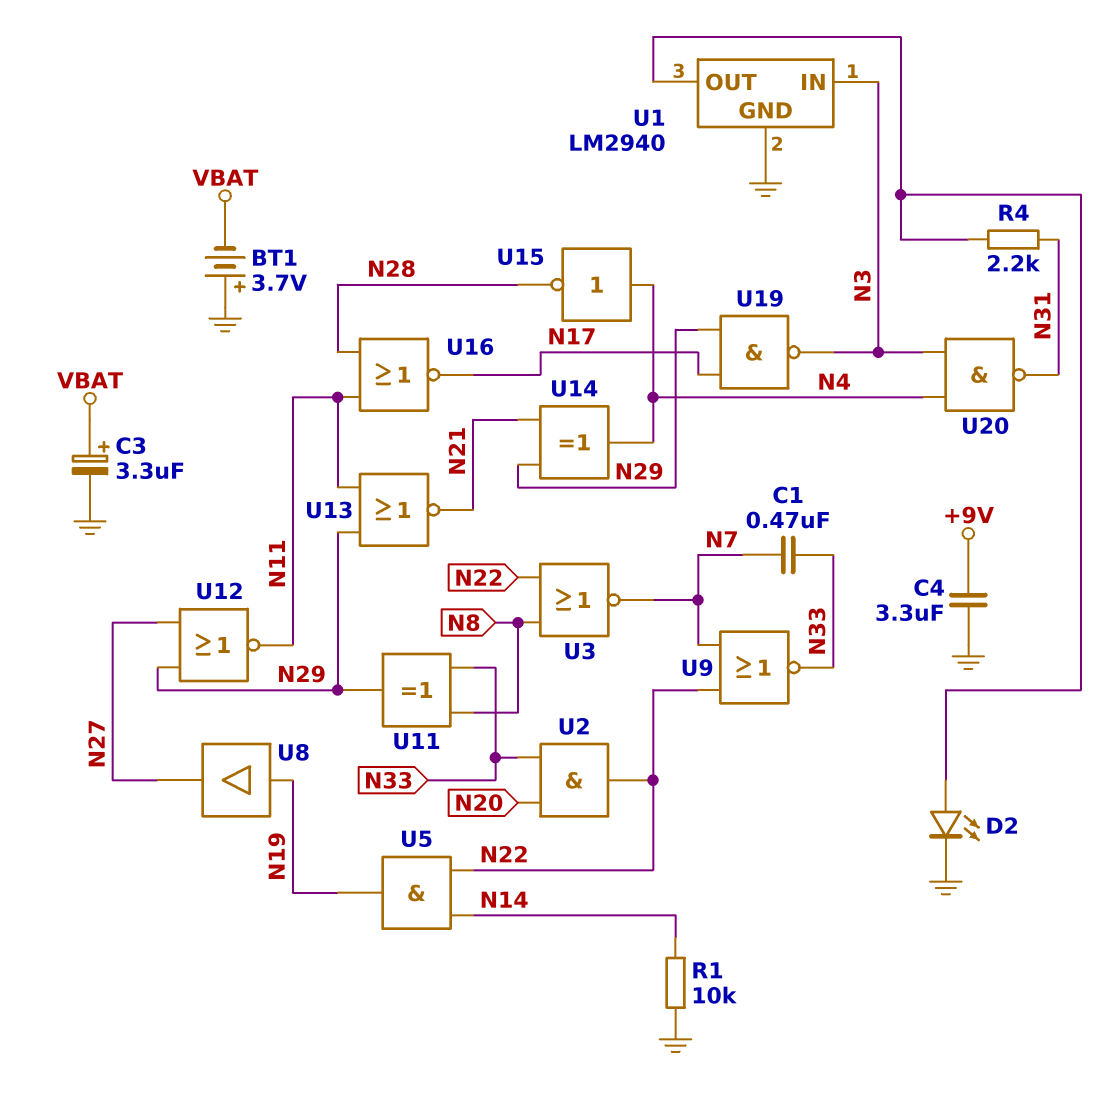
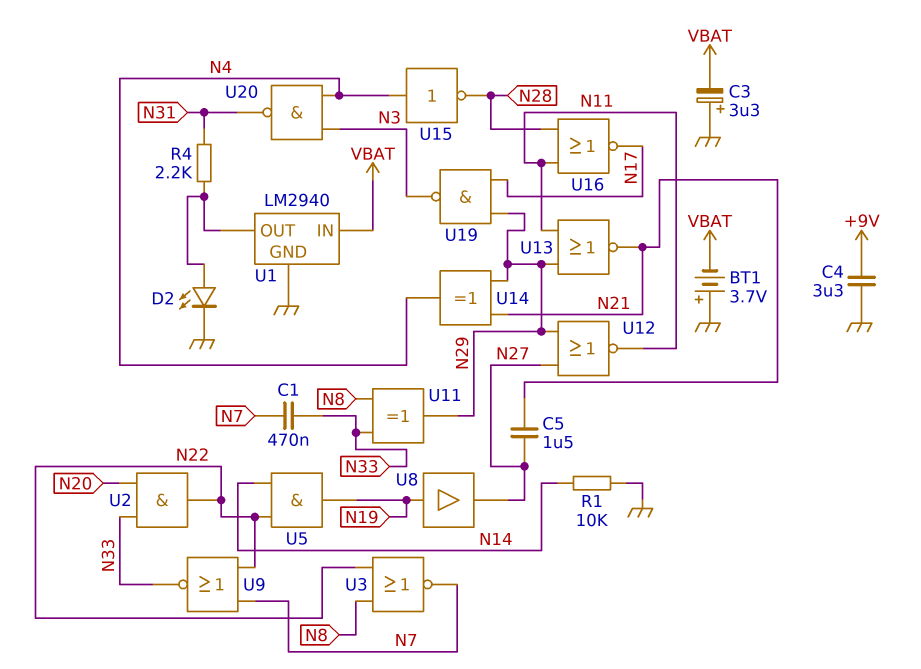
C3: 3.3uF (plus VBAT, minus GND) -> 3.3uF (plus GND, minus VBAT)
C5: none -> 1.5uF (N21, N27)
U1 pin IN: N3 -> VBAT

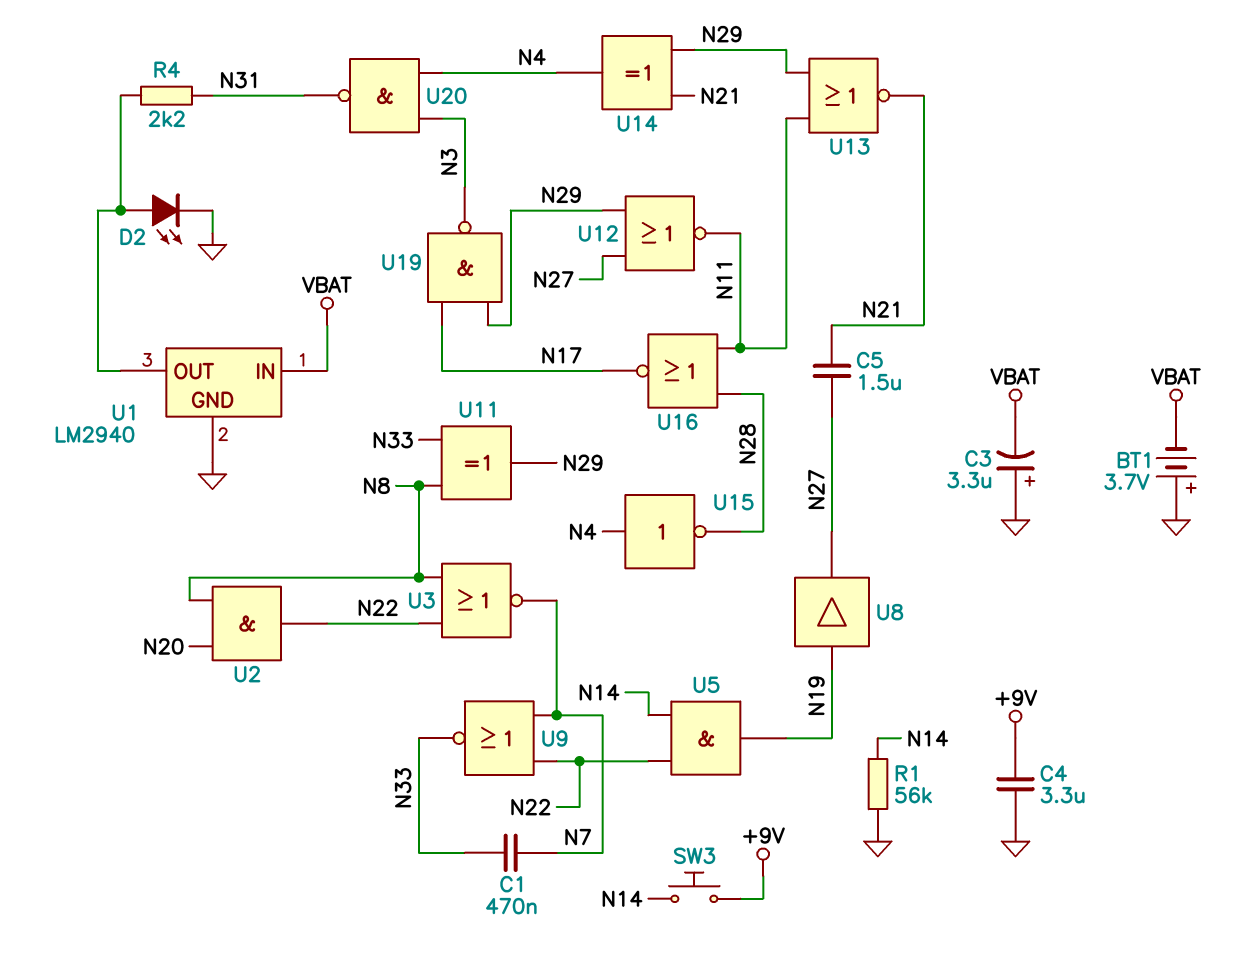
R1: 10k (GND, N14) -> 56k (GND, N14)
SW3: none -> button (+9V, N14)
U2: AND (in N20, in N33, out N22) -> AND (in N8, in N20, out N22)

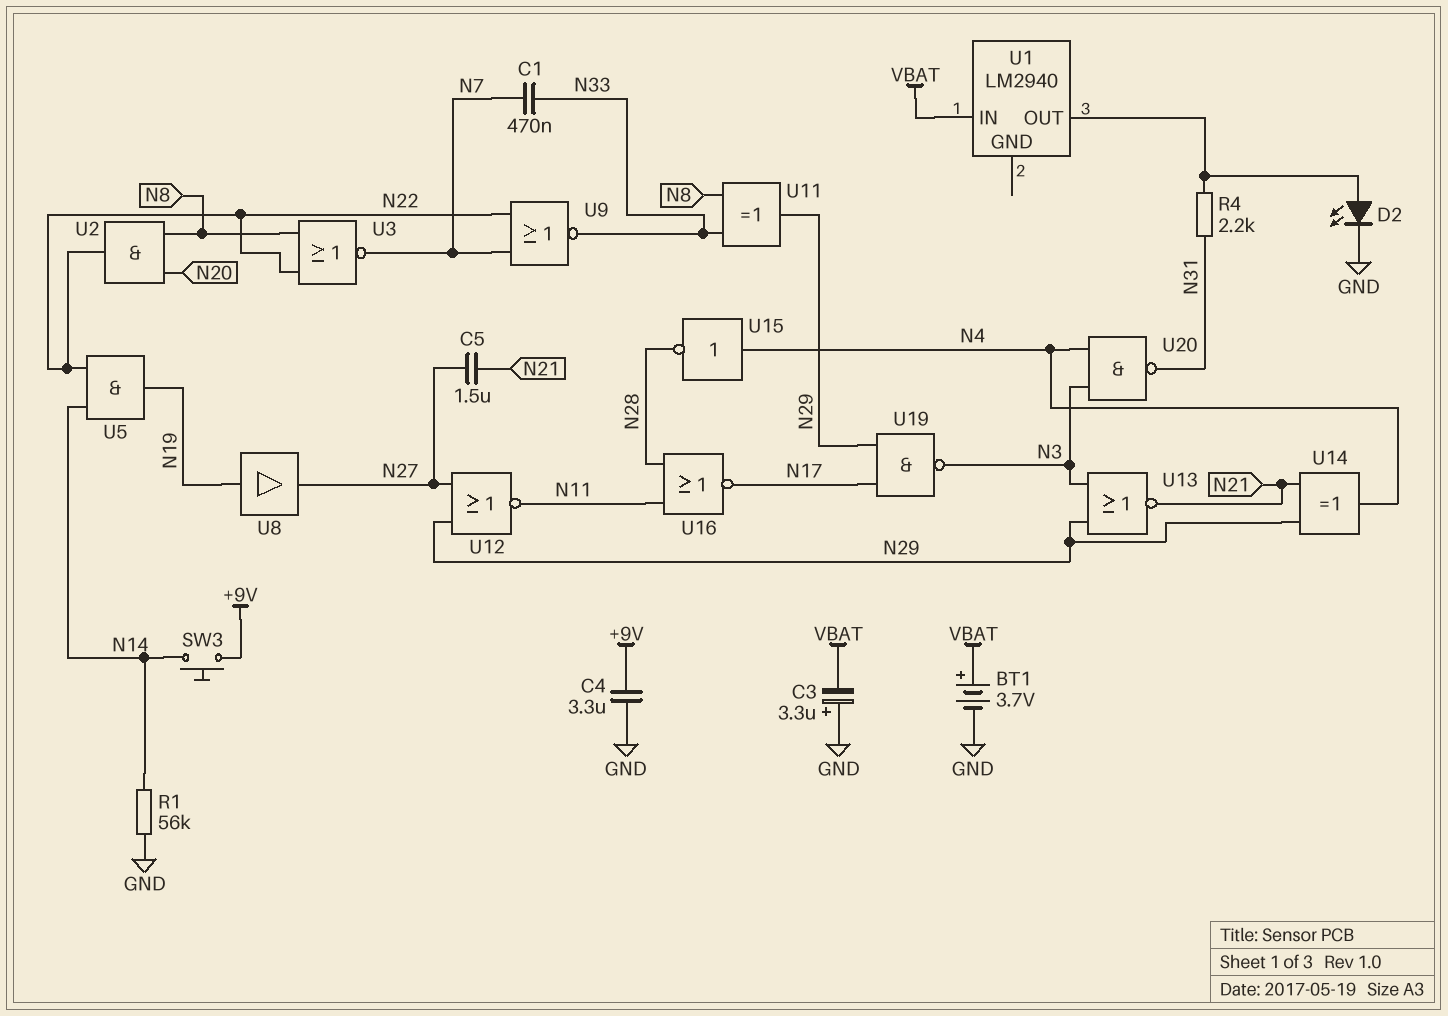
BT1: 3.7V (plus GND, minus VBAT) -> 3.7V (plus VBAT, minus GND)
U1 pin GND: GND -> none
U13: NOR (in N11, in N29, out N21) -> NOR (in N3, in N29, out N21)

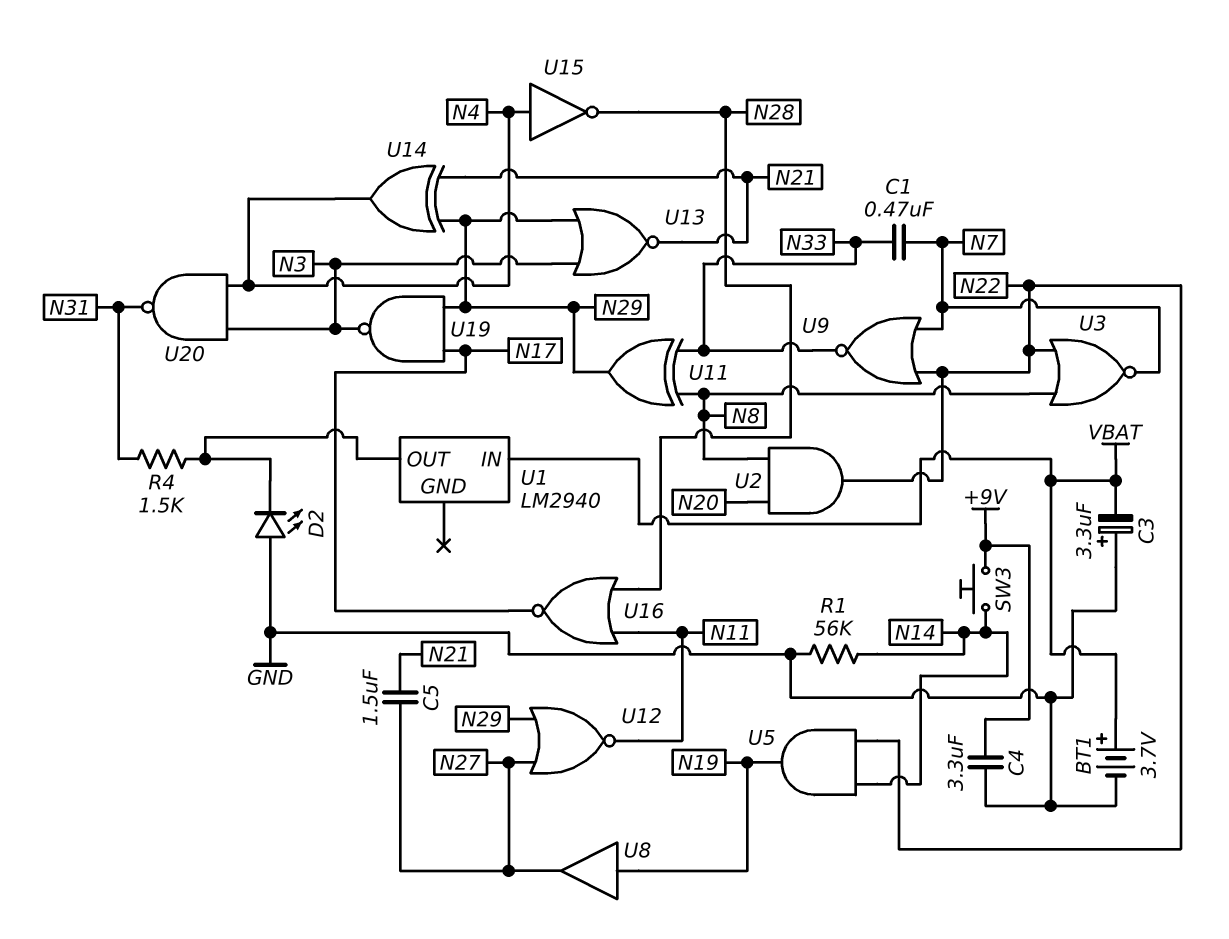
D2: LED (A U1/OUT, K GND) -> LED (A GND, K U1/OUT)
R4: 2.2k (N31, U1/OUT) -> 1.5k (N31, U1/OUT)

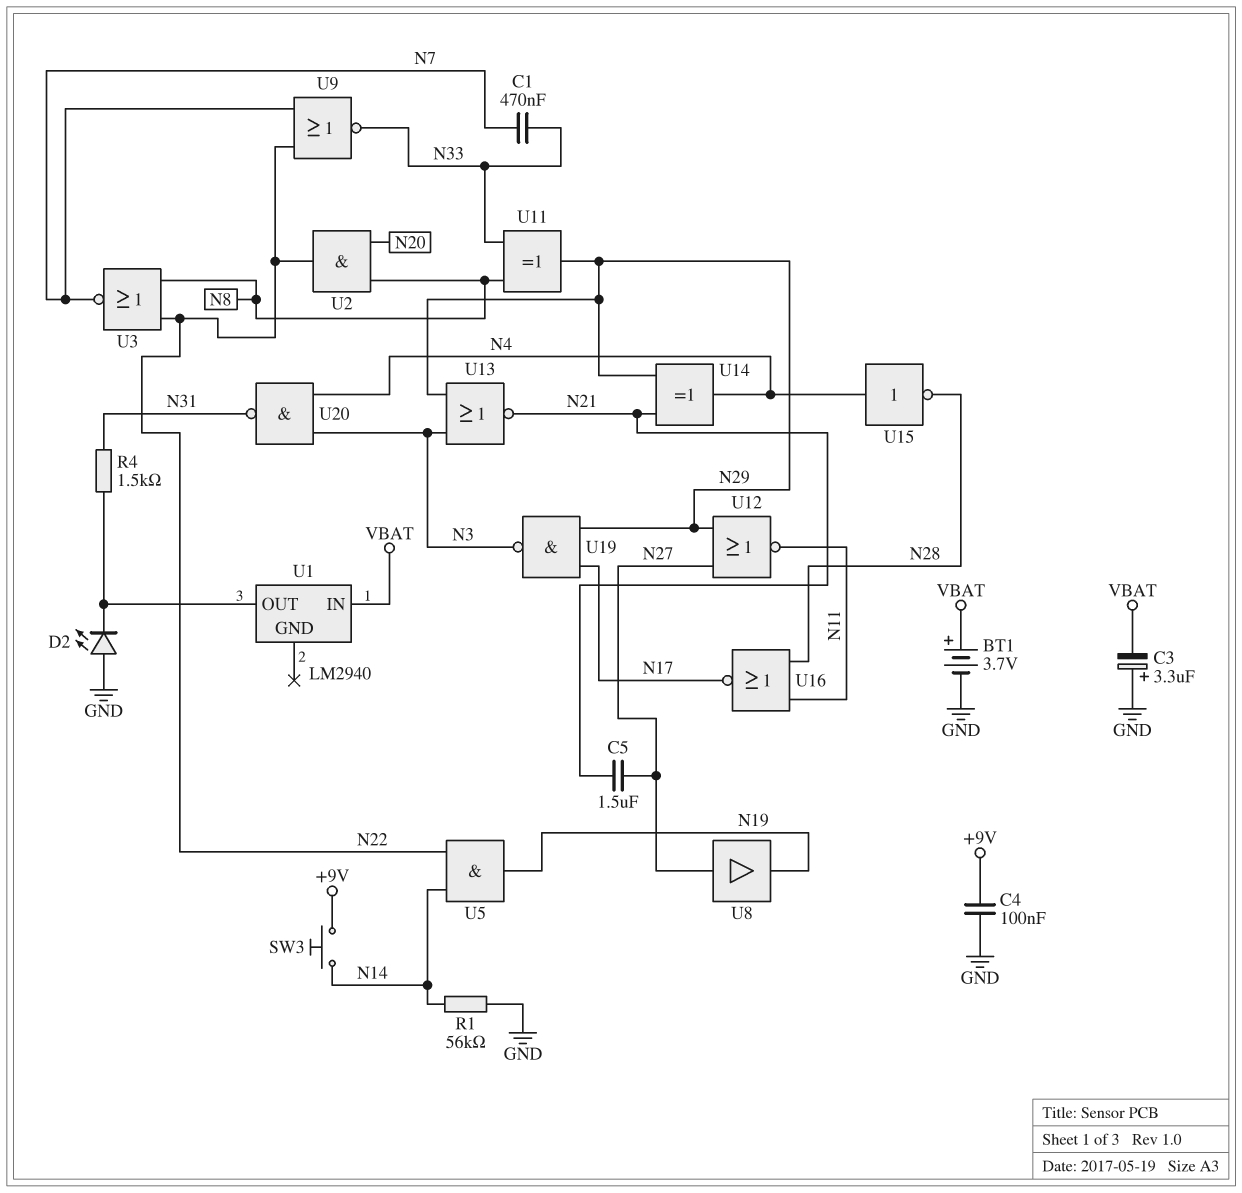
C4: 3.3uF (+9V, GND) -> 100nF (+9V, GND)
U8: buffer (in N19, out N27) -> buffer (in N27, out N19)

